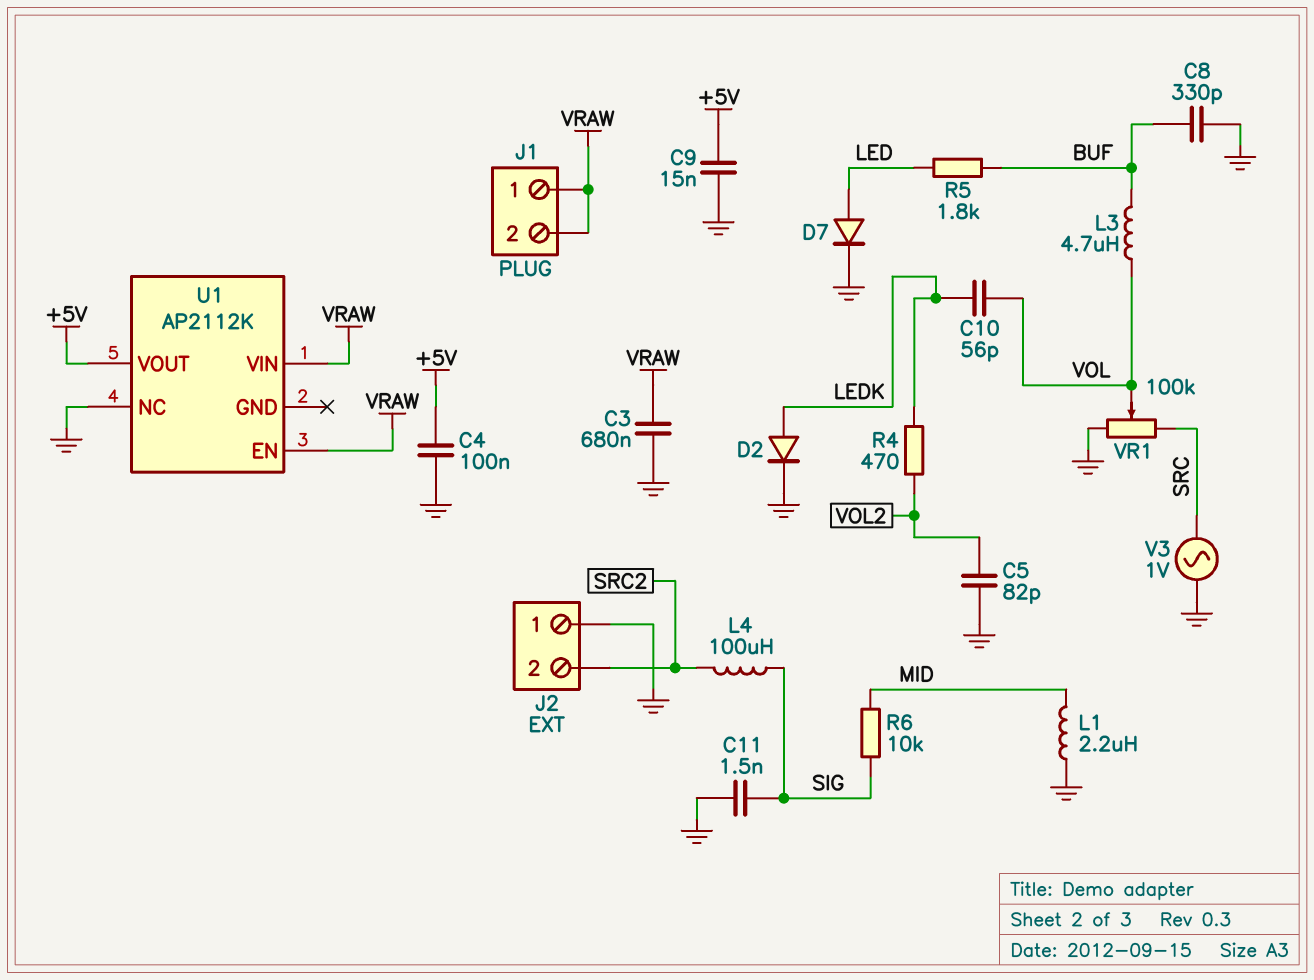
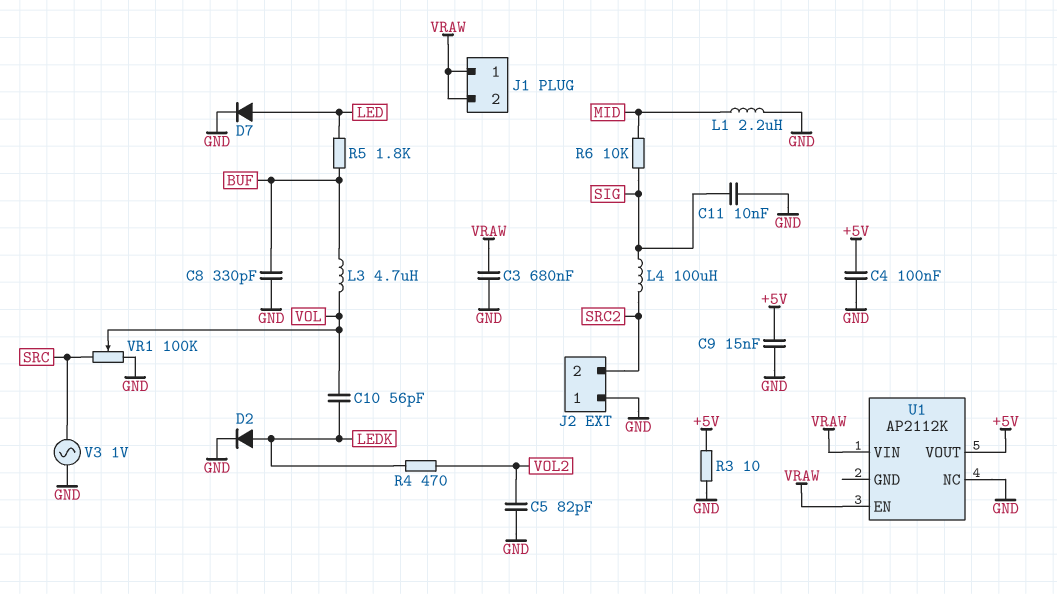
C11: 1.5nF (GND, SIG) -> 10nF (GND, SIG)
R3: none -> 10 (+5V, GND)

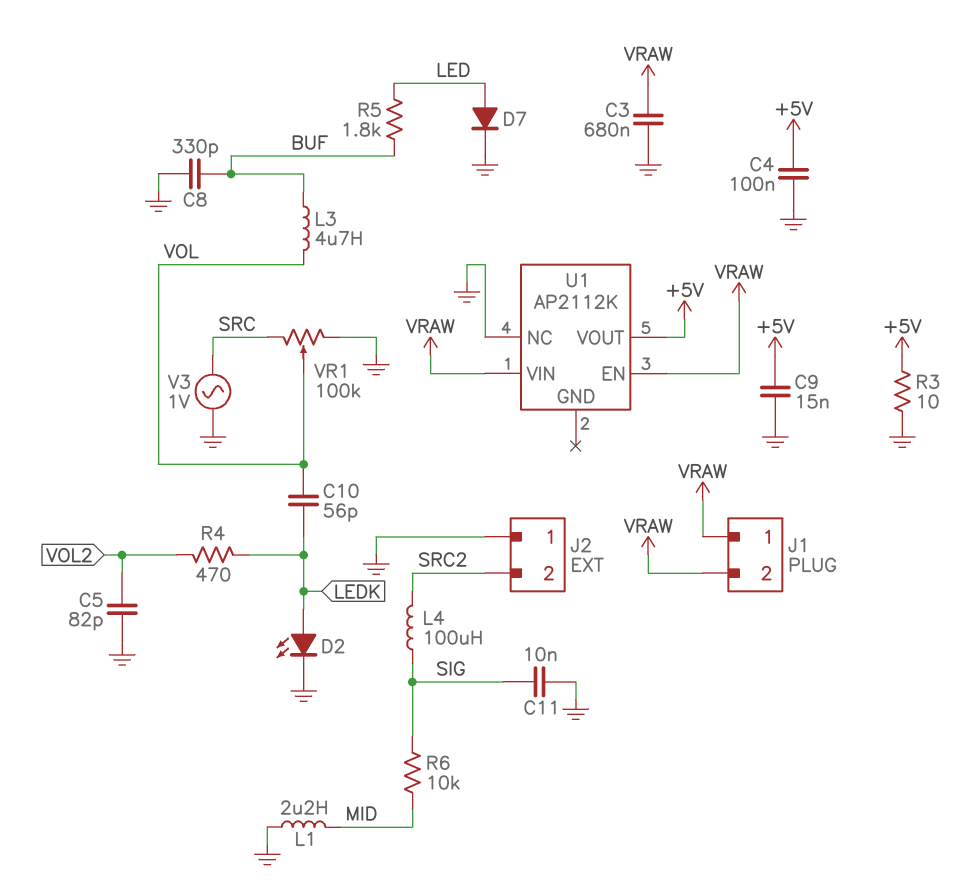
D2: diode (A LEDK, K GND) -> LED (A LEDK, K GND)

